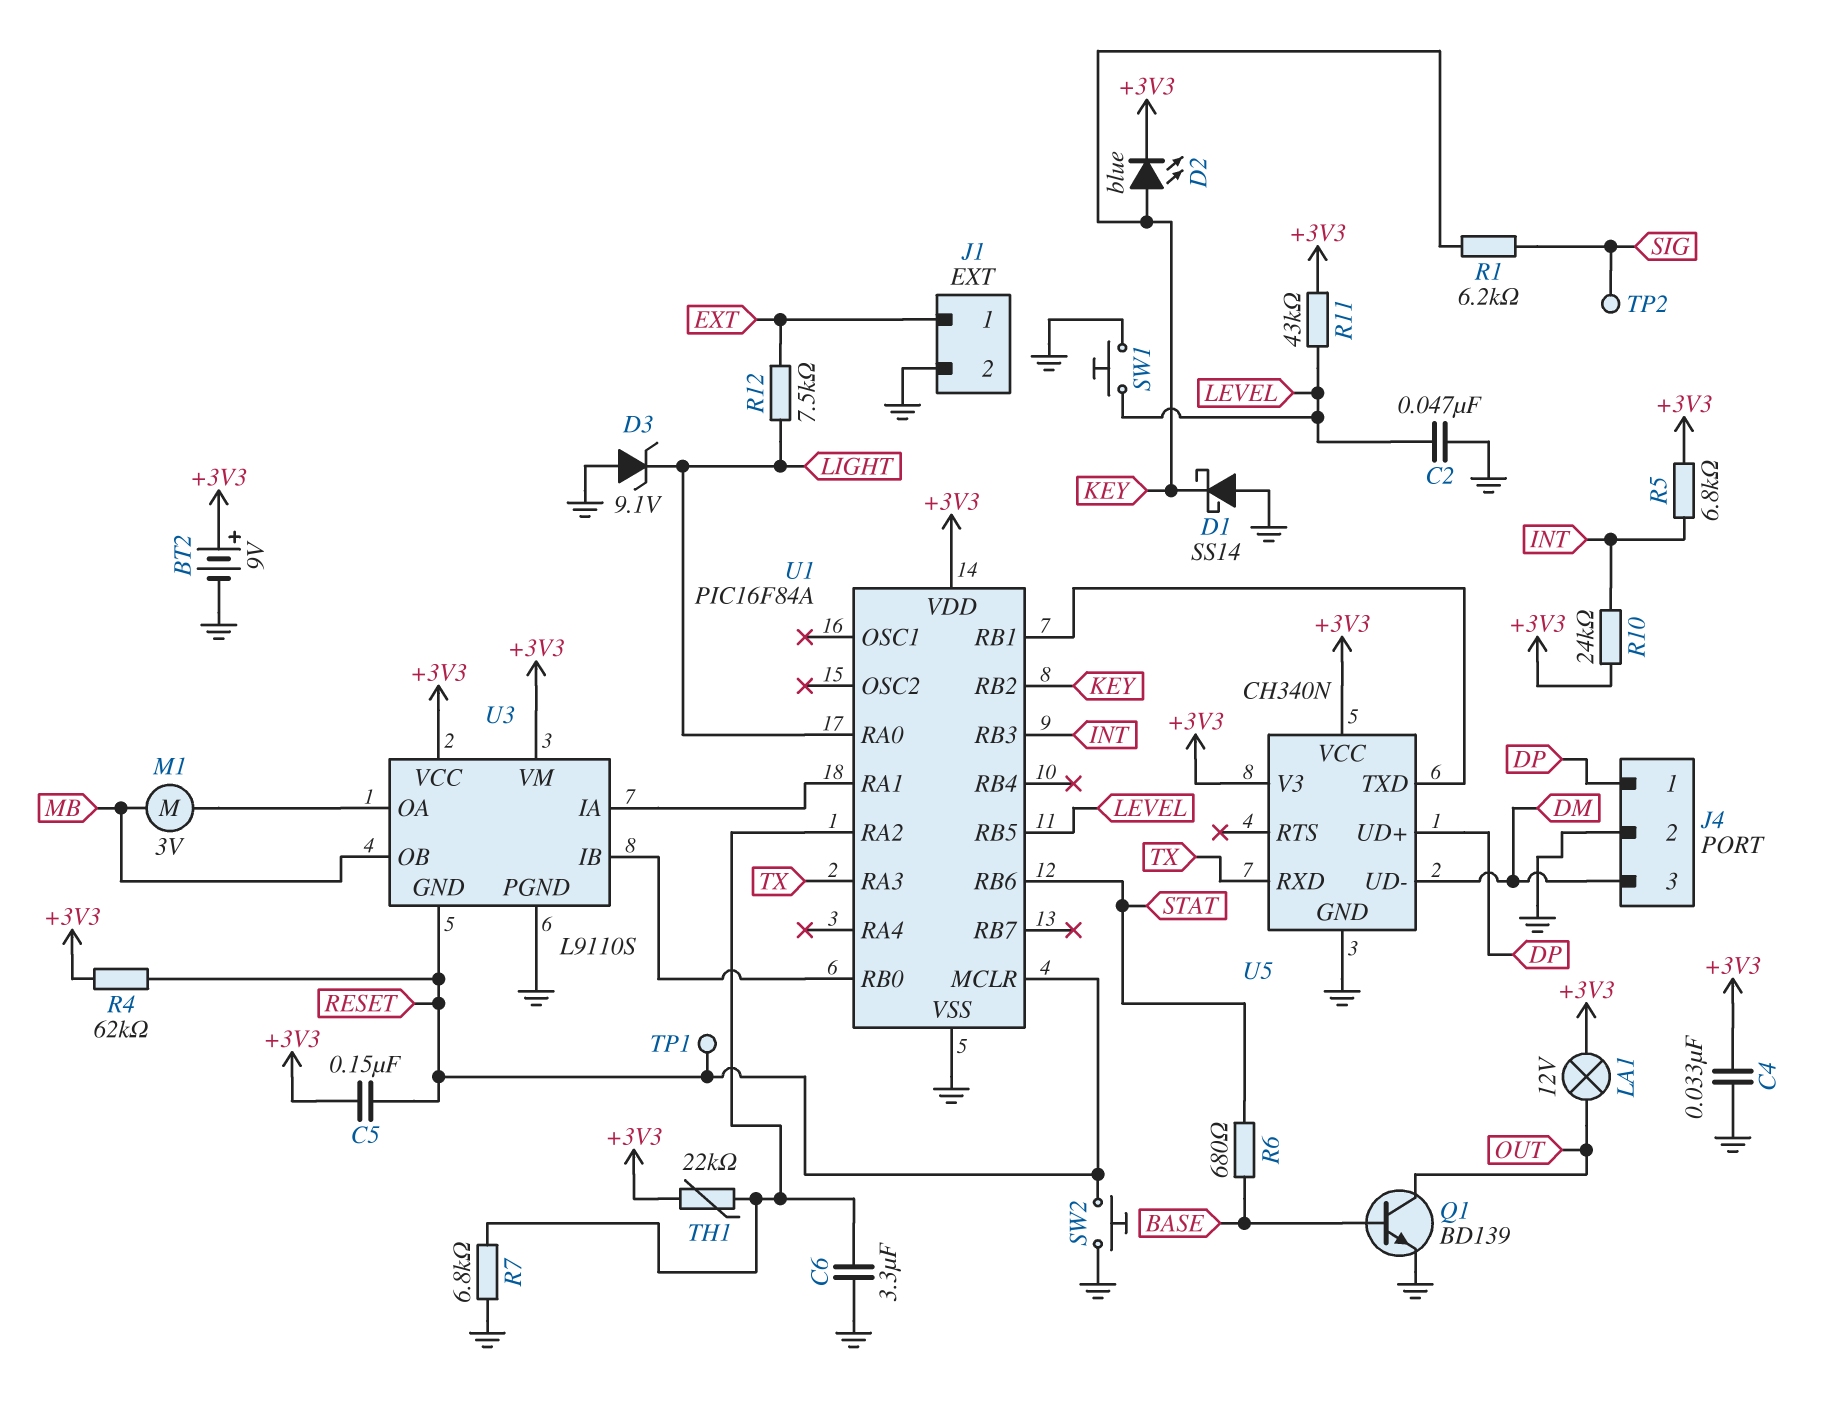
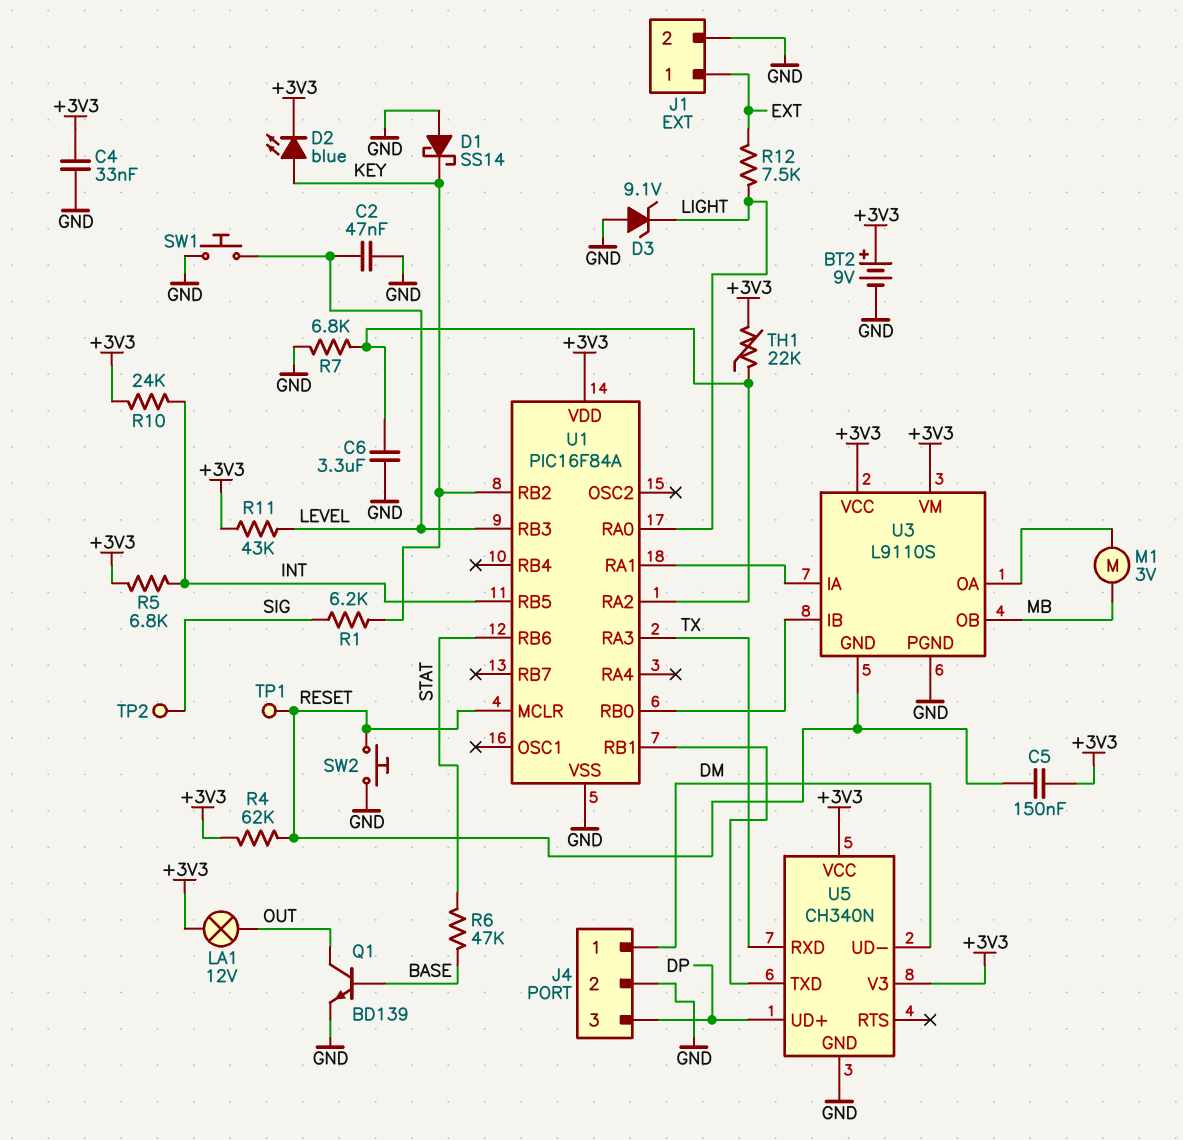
J4 pin 1: DP -> DM
J4 pin 3: DM -> DP
R6: 680 (BASE, STAT) -> 47k (BASE, STAT)
U1 pin RB3: INT -> LEVEL
U1 pin RB5: LEVEL -> INT

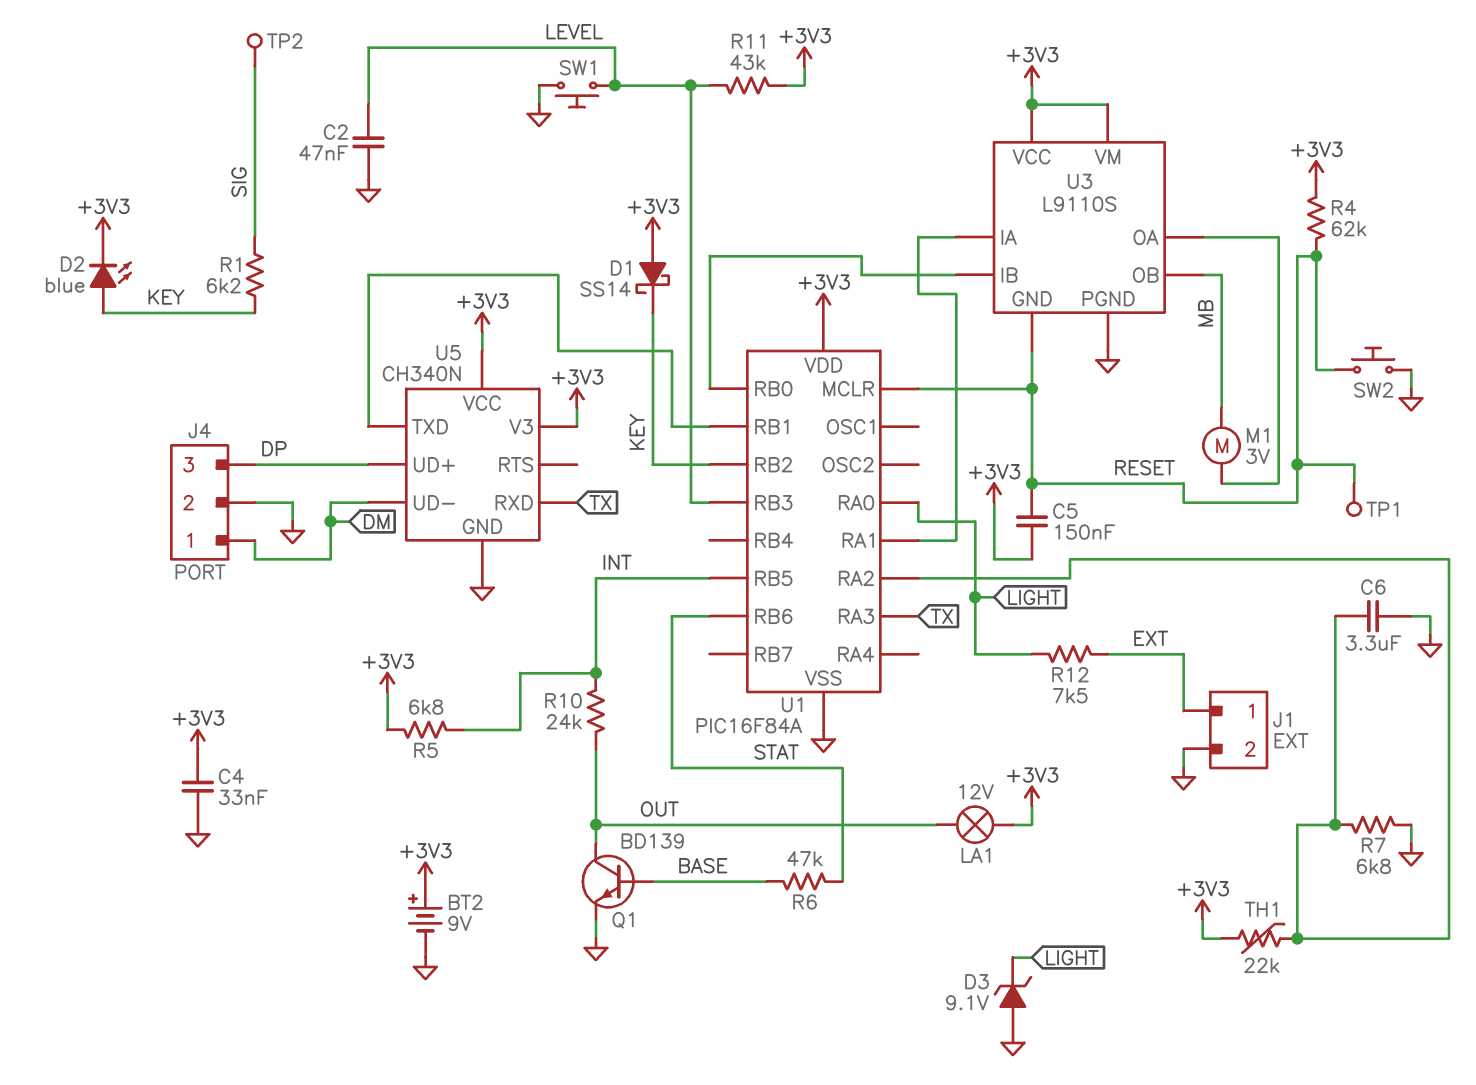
D1: schottky SS14 (A GND, K KEY) -> schottky SS14 (A +3V3, K KEY)
R10: 24k (+3V3, INT) -> 24k (INT, OUT)

